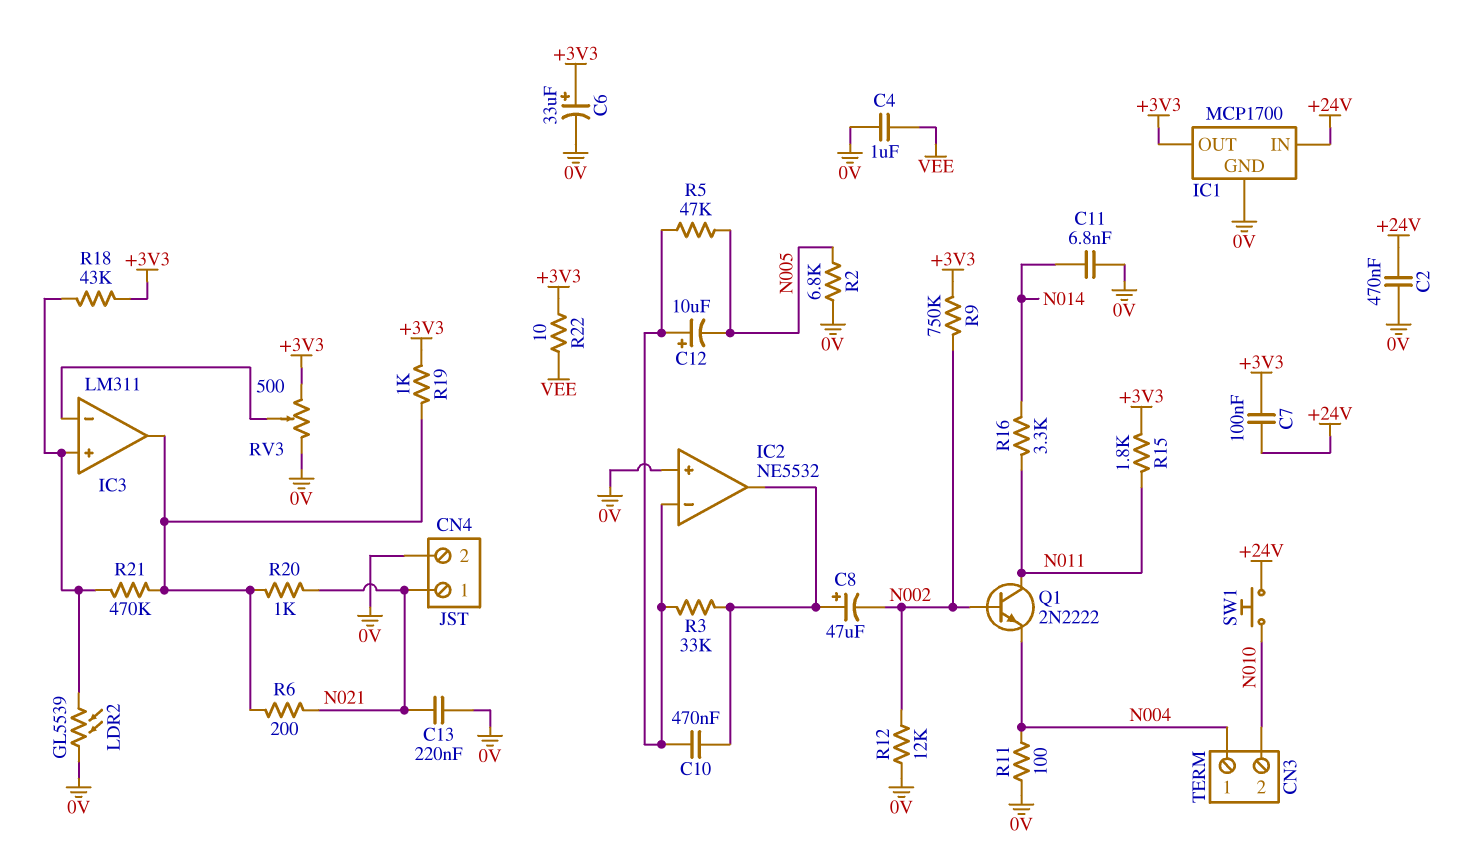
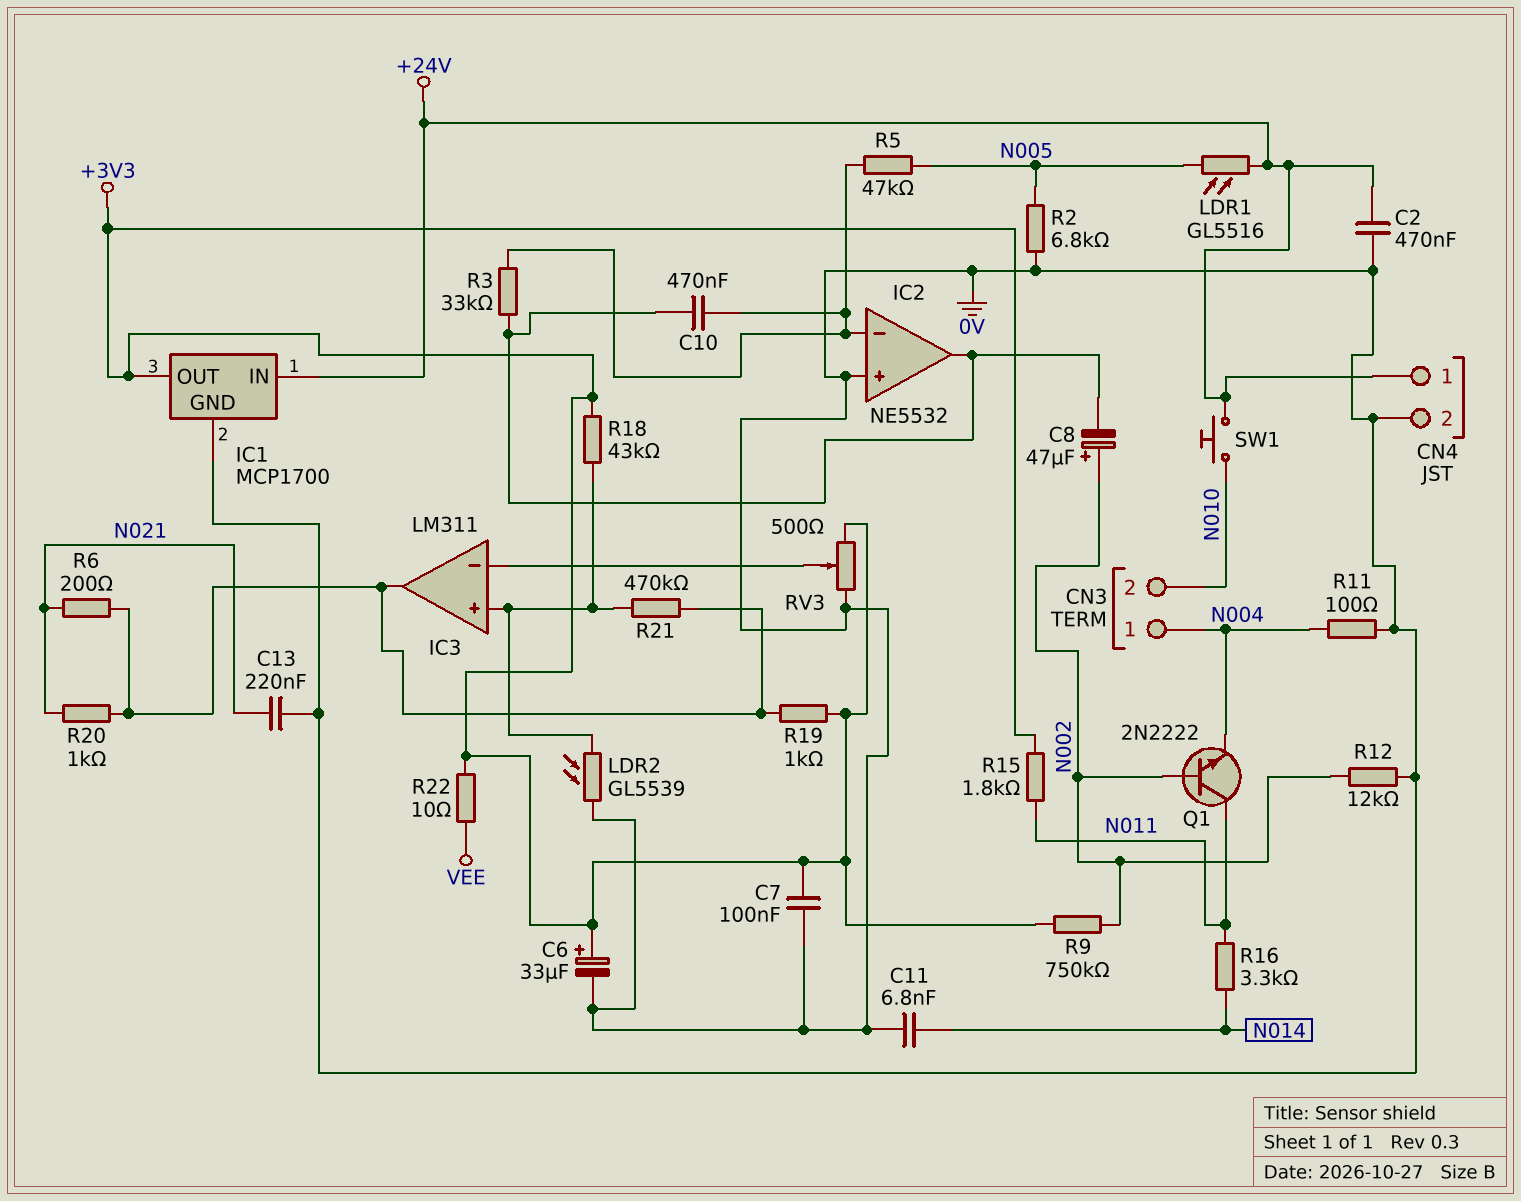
C4: 1uF (0V, VEE) -> none
C7: 100nF (+3V3, +24V) -> 100nF (+3V3, 0V)
C8: 47uF (plus IC2/out, minus N002) -> 47uF (plus N002, minus IC2/out)
C12: 10uF (plus IC2/in-, minus N005) -> none
CN4 pin 1: N021 -> +24V
LDR1: none -> GL5516 (+24V, N005)

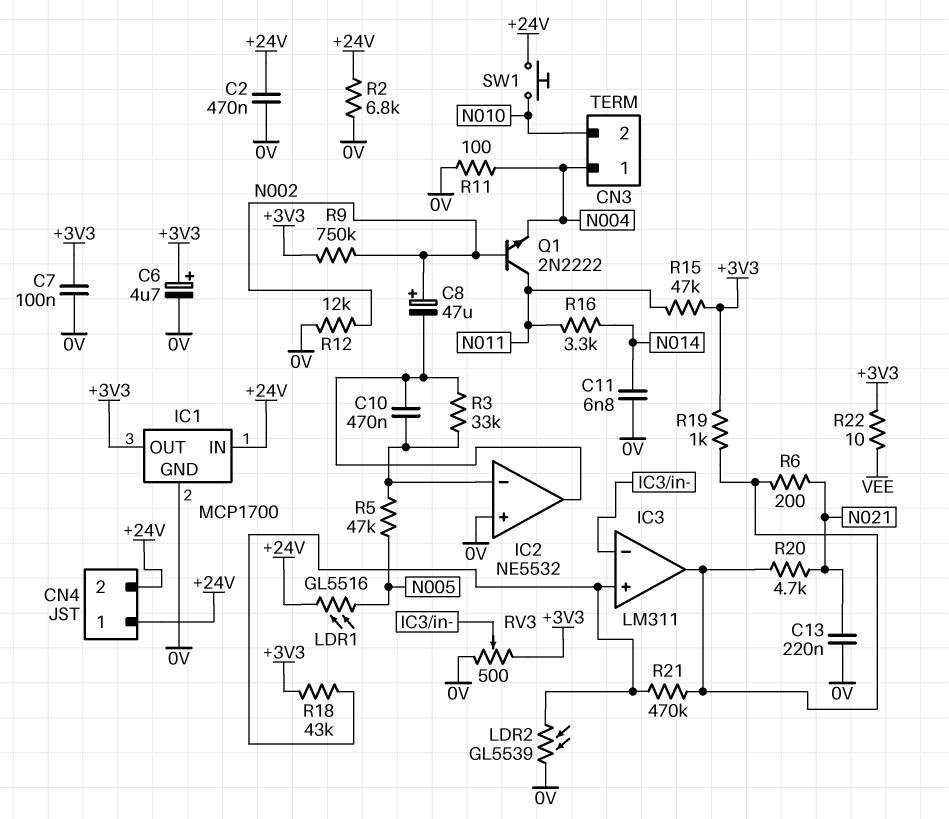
C6: 33uF (plus +3V3, minus 0V) -> 4.7uF (plus +3V3, minus 0V)
CN4 pin 2: 0V -> +24V
R2: 6.8k (0V, N005) -> 6.8k (+24V, 0V)
R15: 1.8k (+3V3, N011) -> 47k (+3V3, N011)
R20: 1k (IC3/out, N021) -> 4.7k (IC3/out, N021)

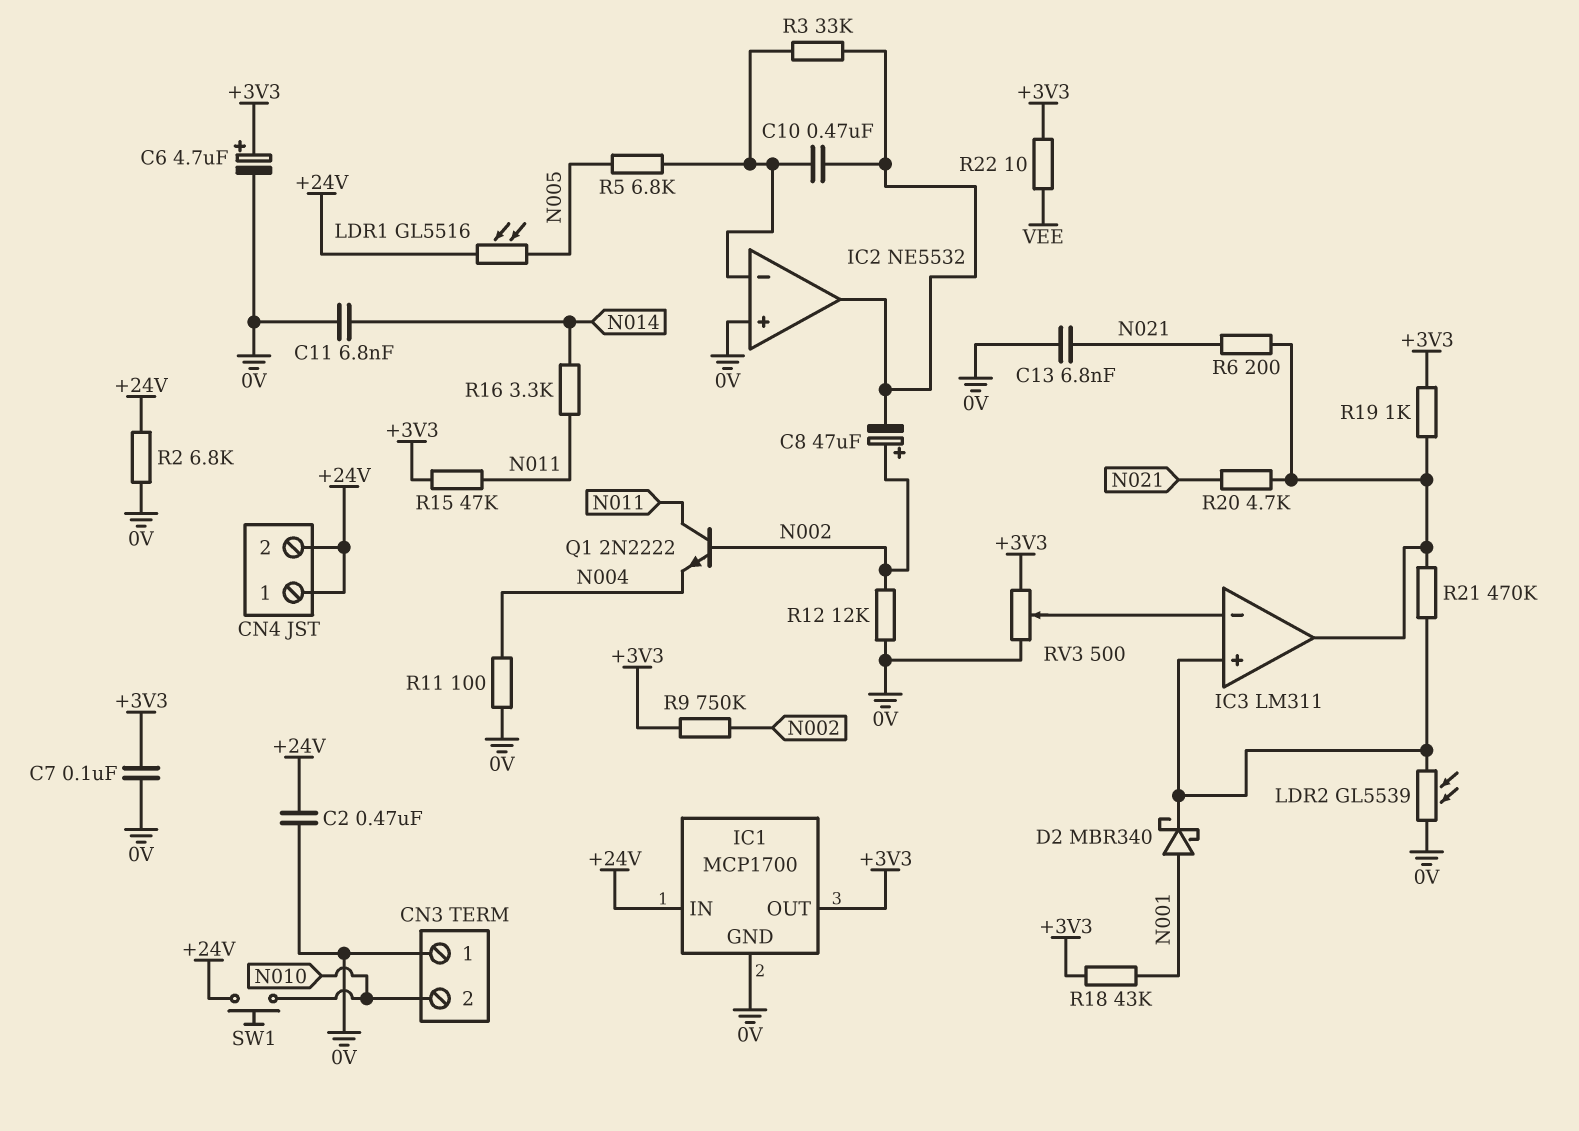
C13: 220nF (0V, N021) -> 6.8nF (0V, N021)
CN3 pin 1: N004 -> 0V
D2: none -> schottky MBR340 (A N001, K IC3/in+)
R5: 47k (IC2/in-, N005) -> 6.8k (IC2/in-, N005)
R18: 43k (+3V3, IC3/in+) -> 43k (+3V3, N001)

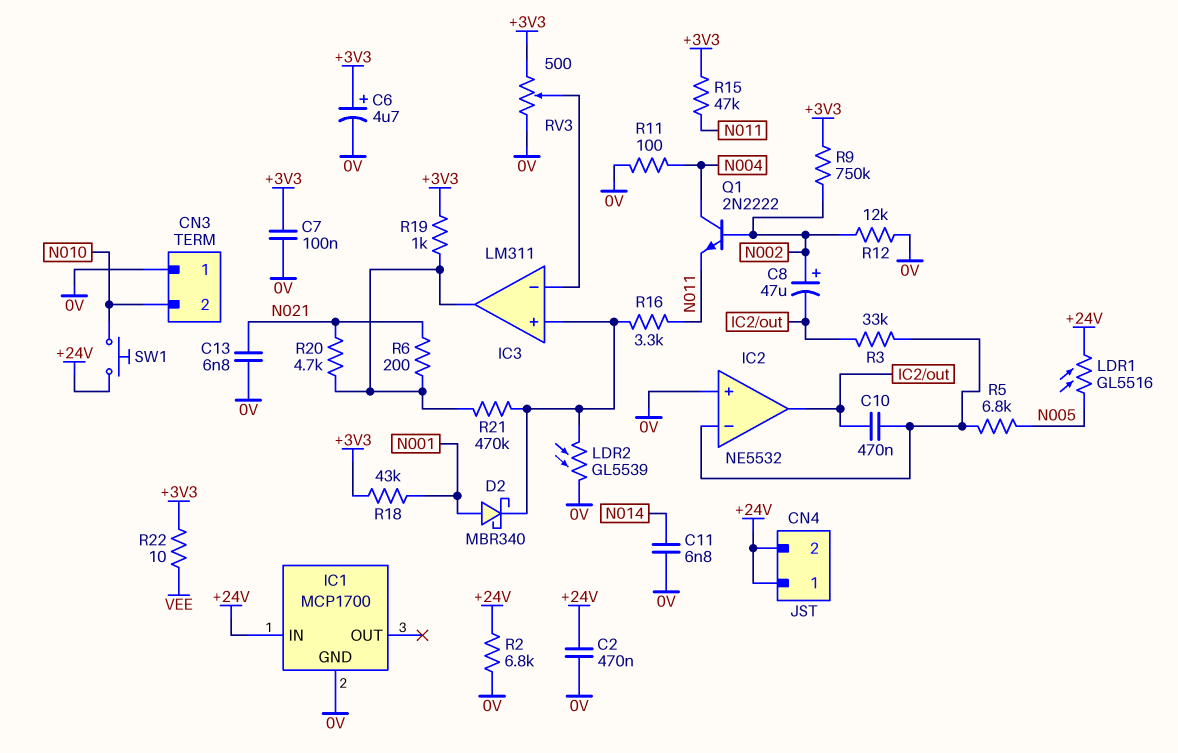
IC1 pin OUT: +3V3 -> none
Q1: NPN 2N2222 (B N002, C N011, E N004) -> NPN 2N2222 (B N002, C N004, E N011)
R16: 3.3k (N011, N014) -> 3.3k (IC3/in+, N011)

